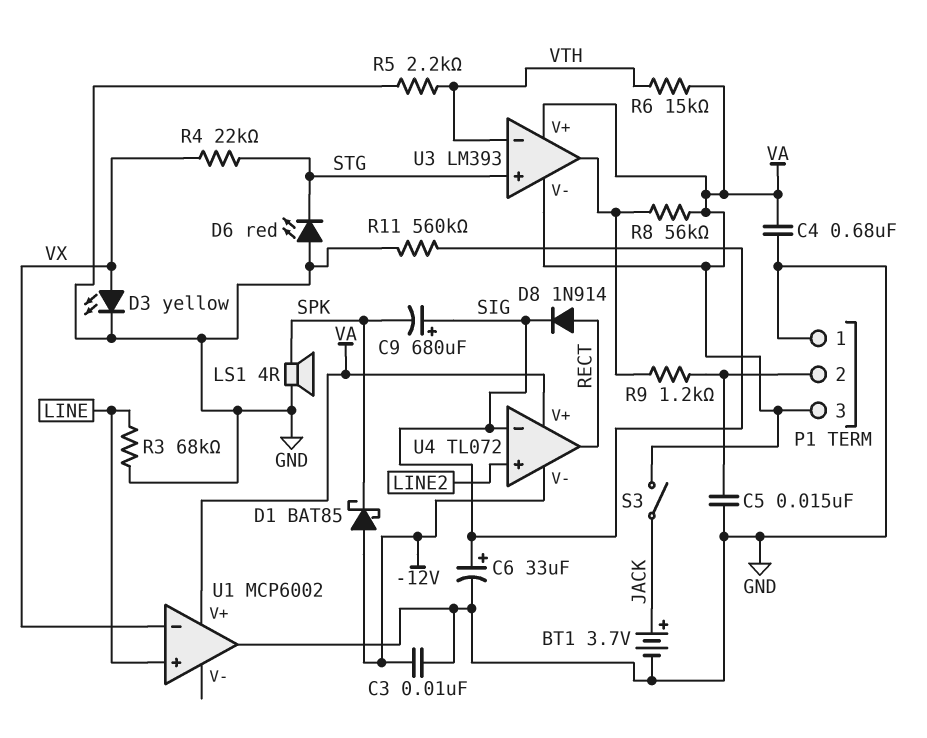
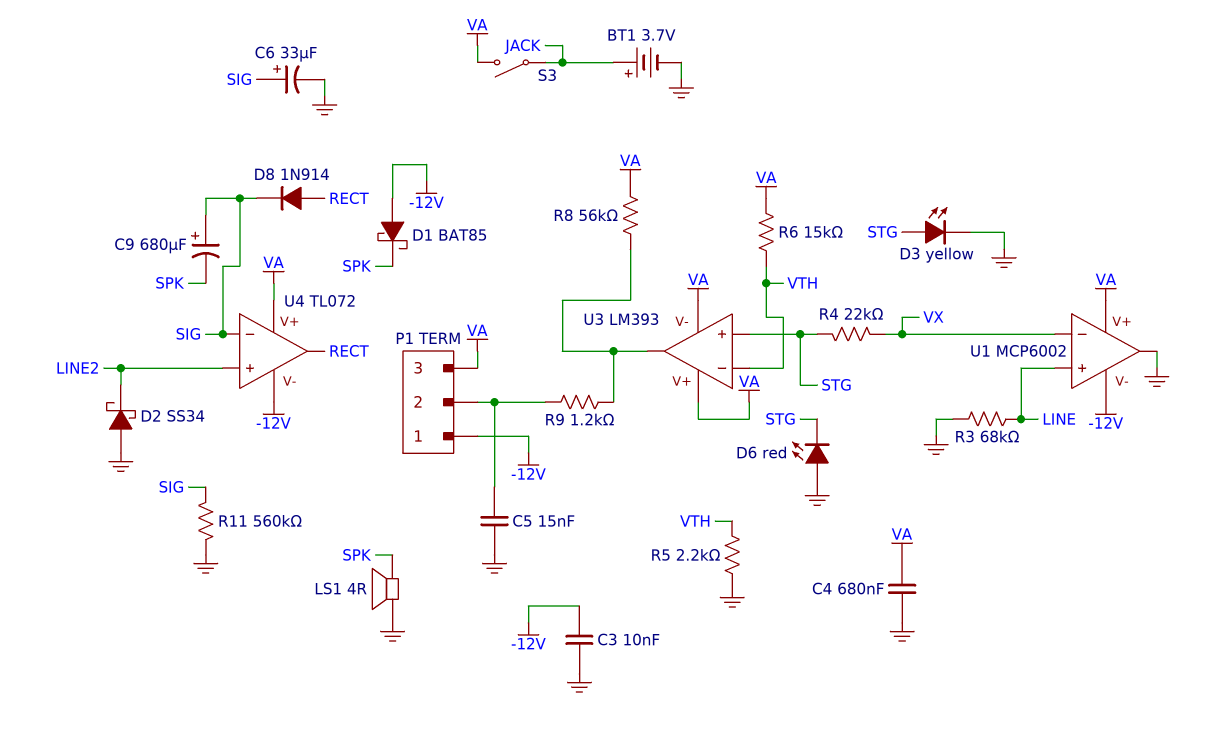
D2: none -> schottky SS34 (A GND, K LINE2)
D3: LED yellow (A VX, K GND) -> LED yellow (A STG, K GND)
P1 pin 1: GND -> -12V
U1 pin V-: none -> -12V

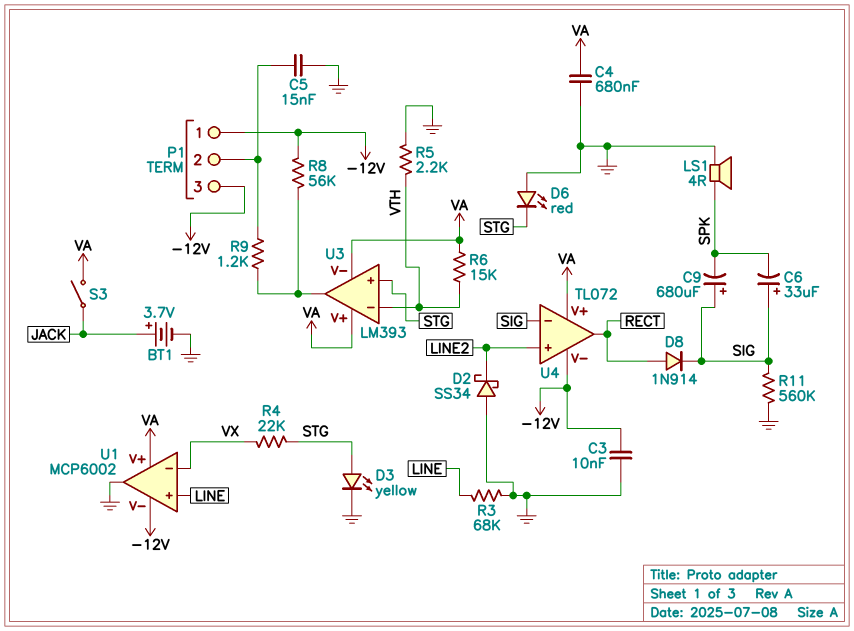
C6: 33uF (plus SIG, minus GND) -> 33uF (plus SIG, minus SPK)
D1: schottky BAT85 (A -12V, K SPK) -> none
P1 pin 3: VA -> -12V
R8: 56k (U3/out, VA) -> 56k (-12V, U3/out)

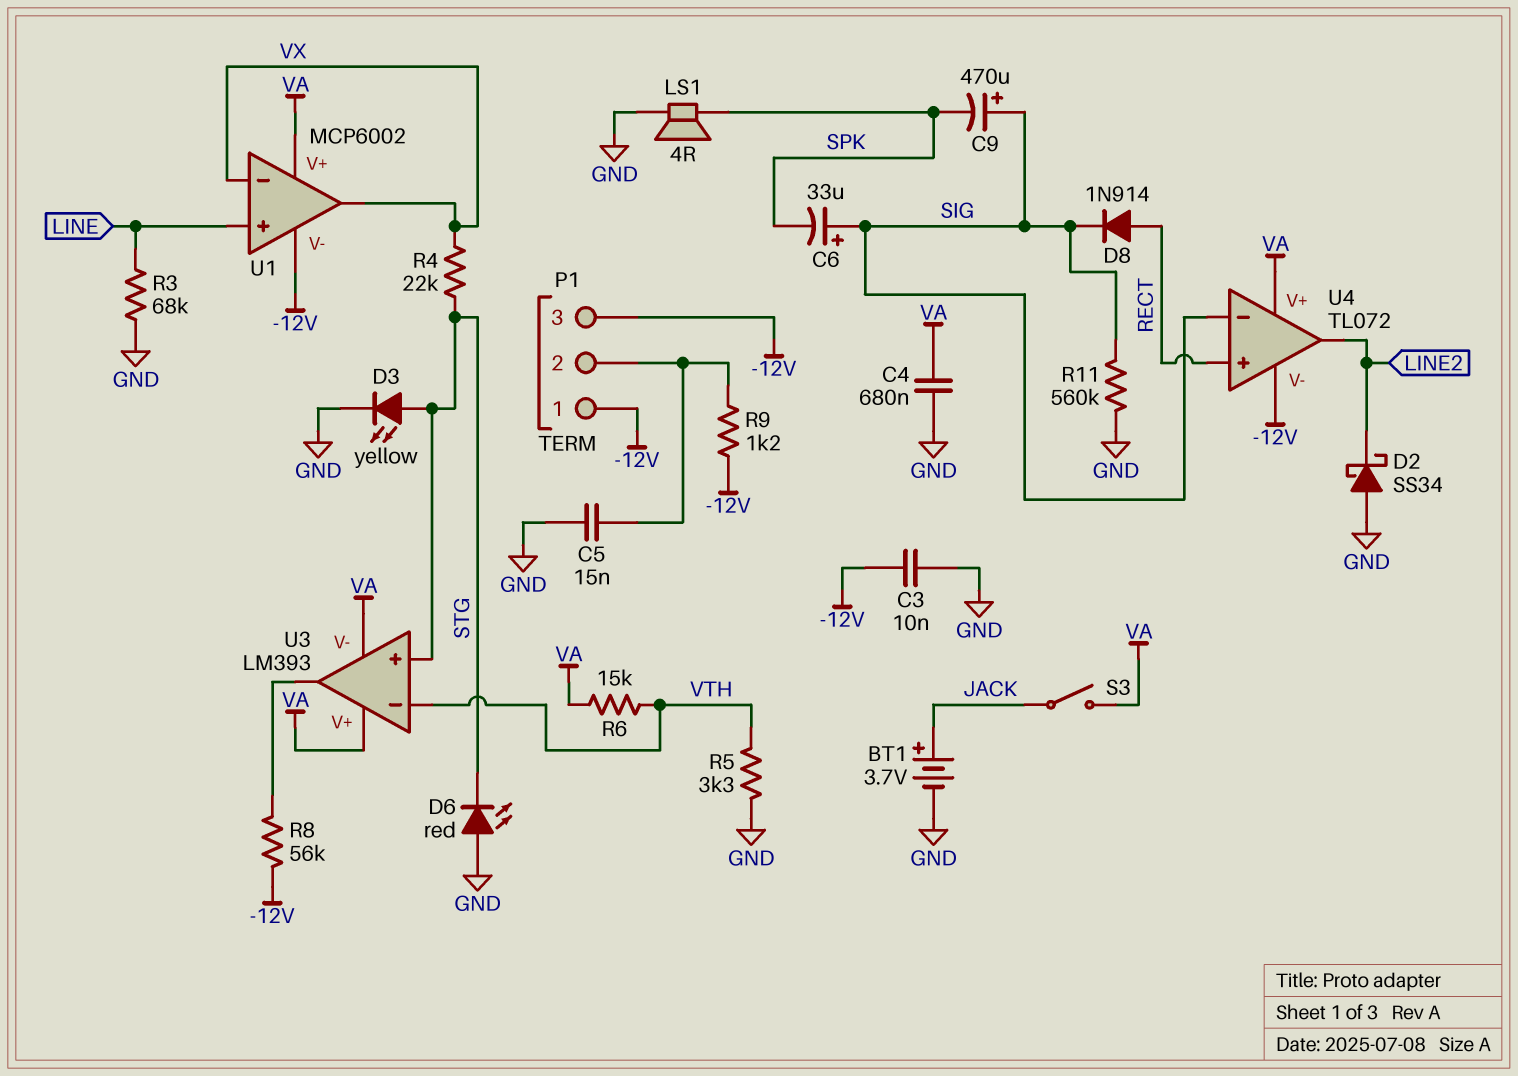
C9: 680uF (plus SIG, minus SPK) -> 470uF (plus SIG, minus SPK)
R5: 2.2k (GND, VTH) -> 3.3k (GND, VTH)
R9: 1.2k (P1/2, U3/out) -> 1.2k (-12V, P1/2)
U1 pin out: GND -> VX
U4 pin in+: LINE2 -> RECT
U4 pin out: RECT -> LINE2

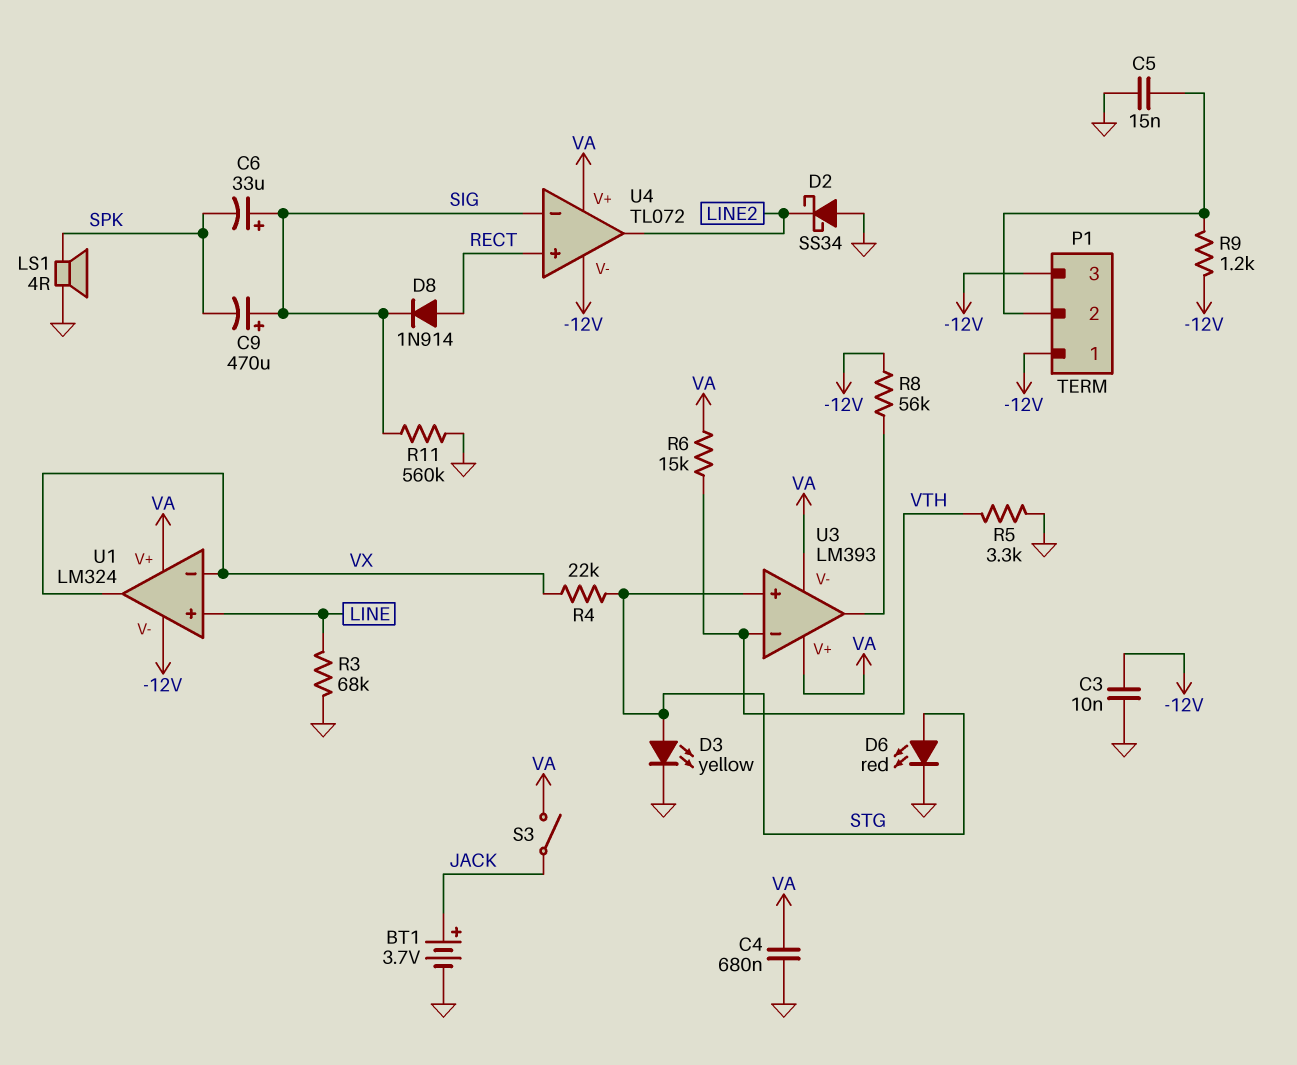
D6: LED red (A GND, K STG) -> LED red (A STG, K GND)
U1: MCP6002 -> LM324

